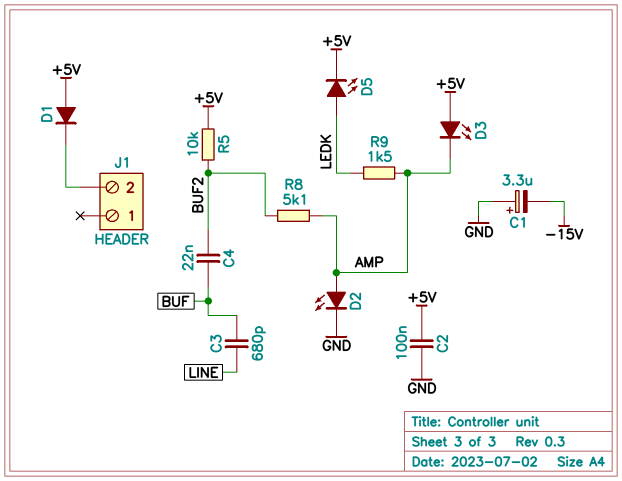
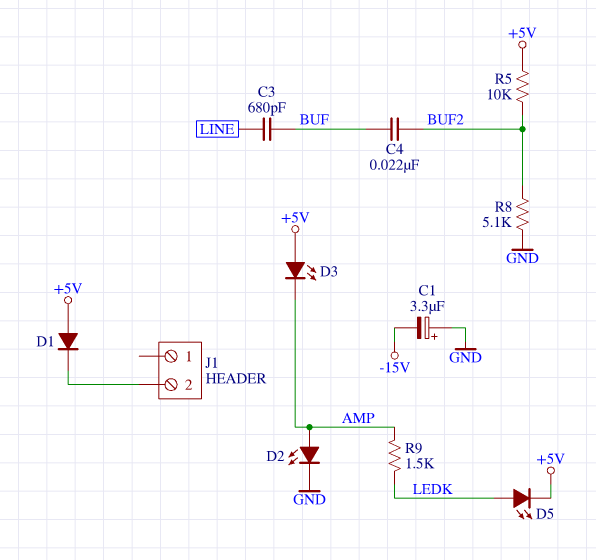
C2: 100nF (+5V, GND) -> none
R8: 5.1k (AMP, BUF2) -> 5.1k (BUF2, GND)

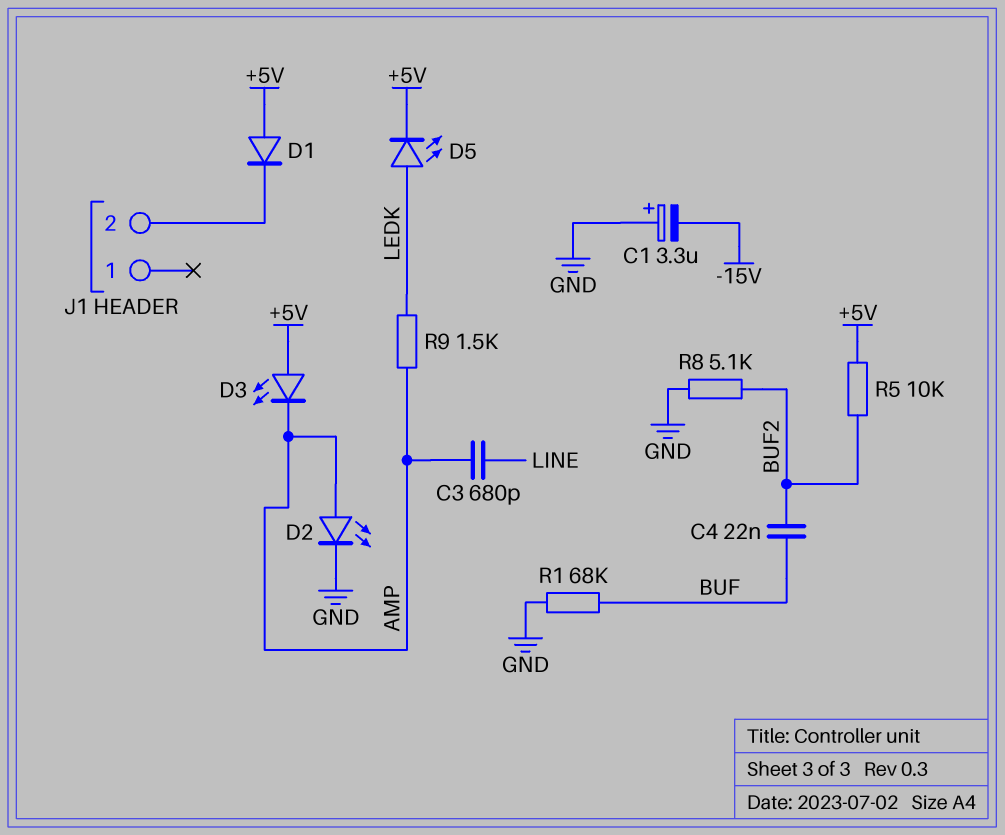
C3: 680pF (BUF, LINE) -> 680pF (AMP, LINE)
R1: none -> 68k (BUF, GND)

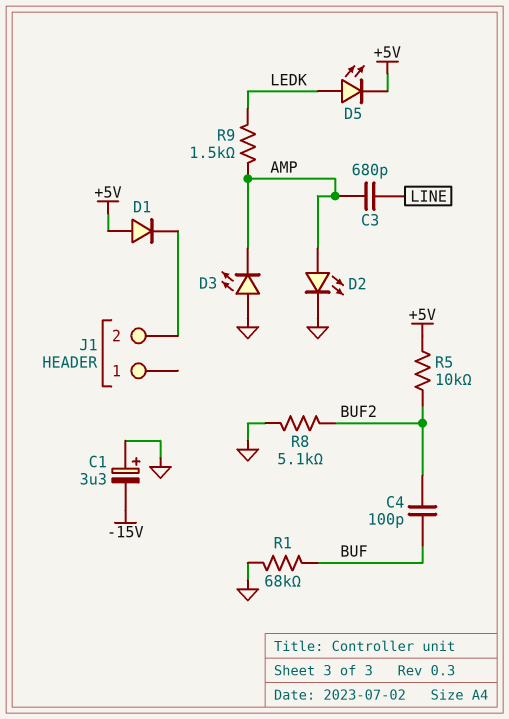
C4: 22nF (BUF, BUF2) -> 100pF (BUF, BUF2)
D3: LED (A +5V, K AMP) -> LED (A GND, K AMP)

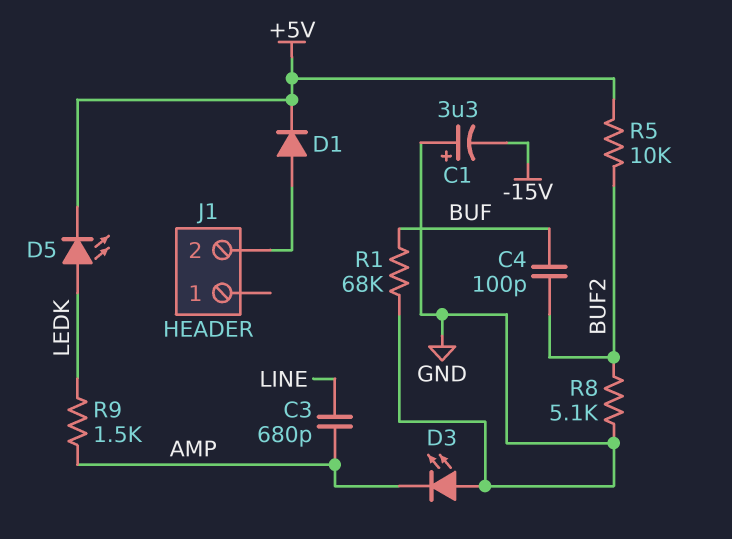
D1: diode (A +5V, K J1/2) -> diode (A J1/2, K +5V)
D2: LED (A AMP, K GND) -> none

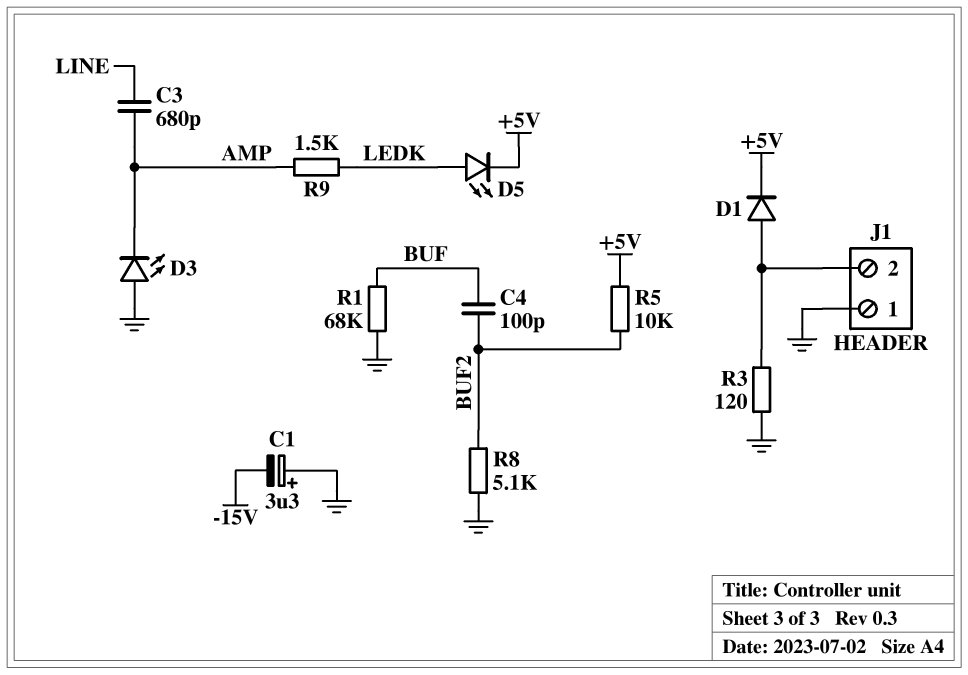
J1 pin 1: none -> GND
R3: none -> 120 (GND, J1/2)

